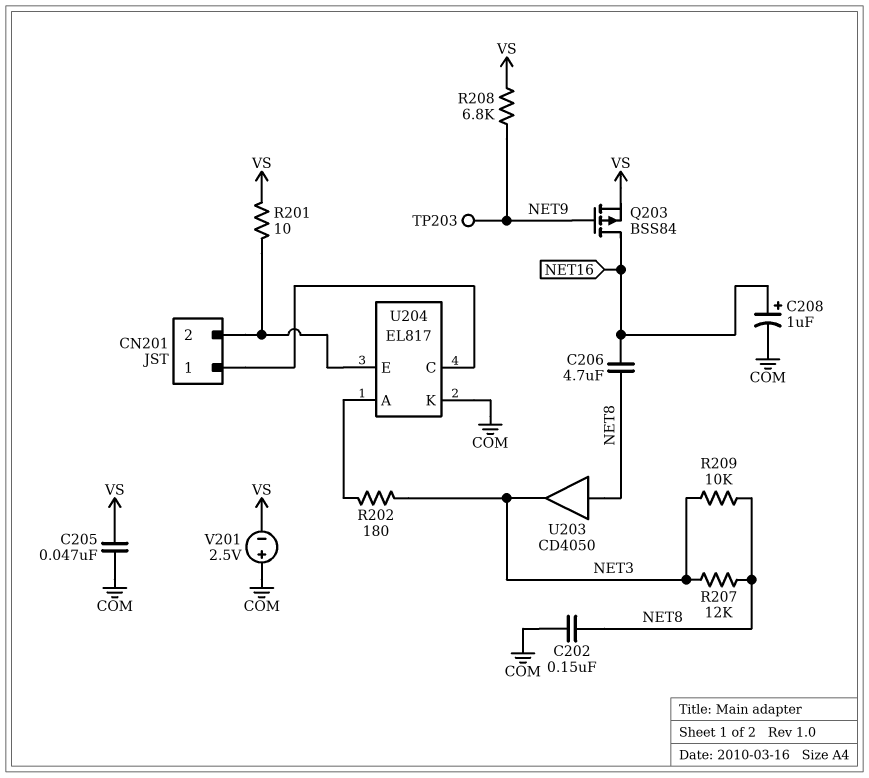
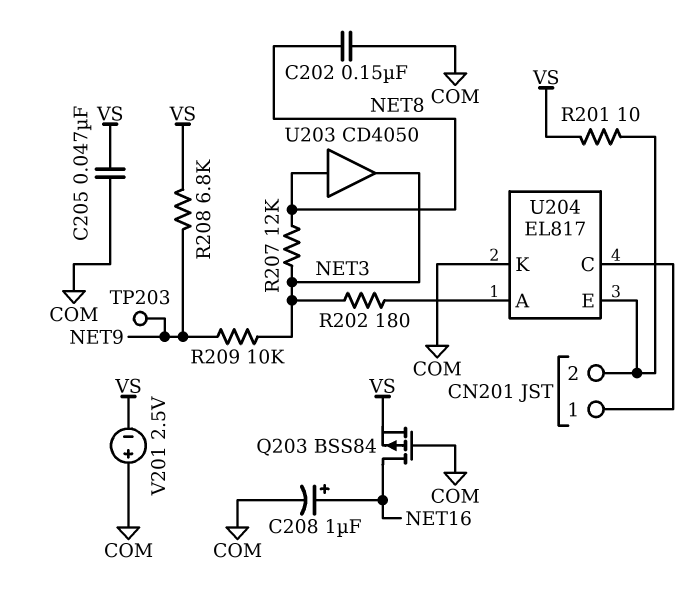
C206: 4.7uF (NET8, NET16) -> none
Q203: PMOS BSS84 (G NET9, D NET16, S VS) -> PMOS BSS84 (G COM, D NET16, S VS)
R209: 10k (NET3, NET8) -> 10k (NET3, NET9)

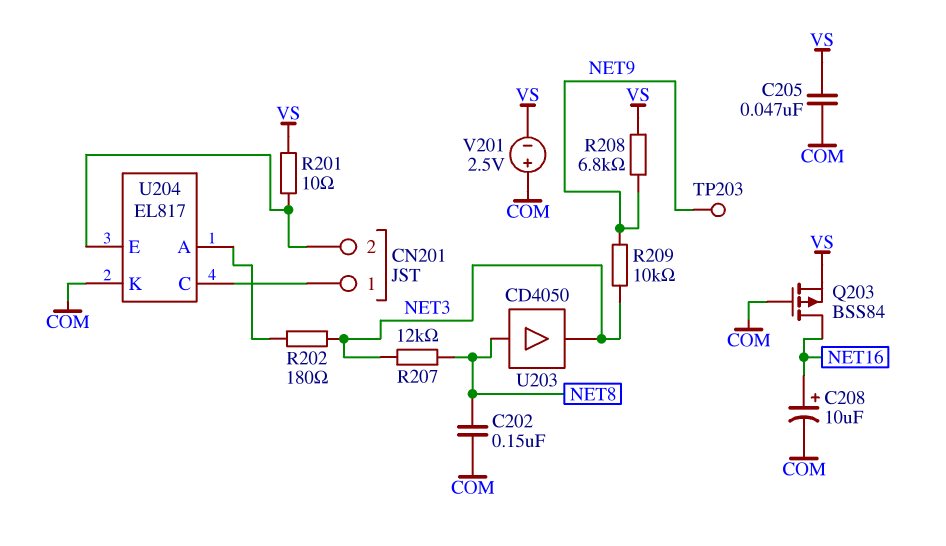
C208: 1uF (plus NET16, minus COM) -> 10uF (plus NET16, minus COM)

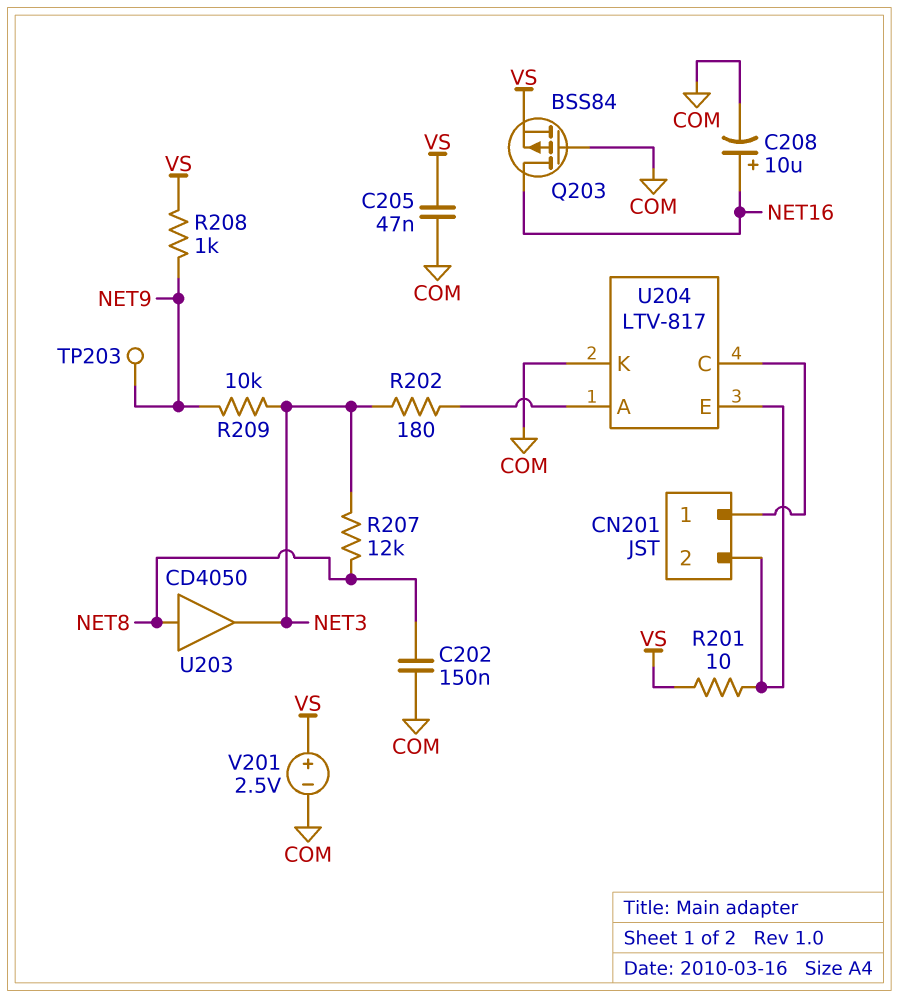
R208: 6.8k (NET9, VS) -> 1k (NET9, VS)
U204: EL817 -> LTV-817
V201: 2.5V (plus COM, minus VS) -> 2.5V (plus VS, minus COM)

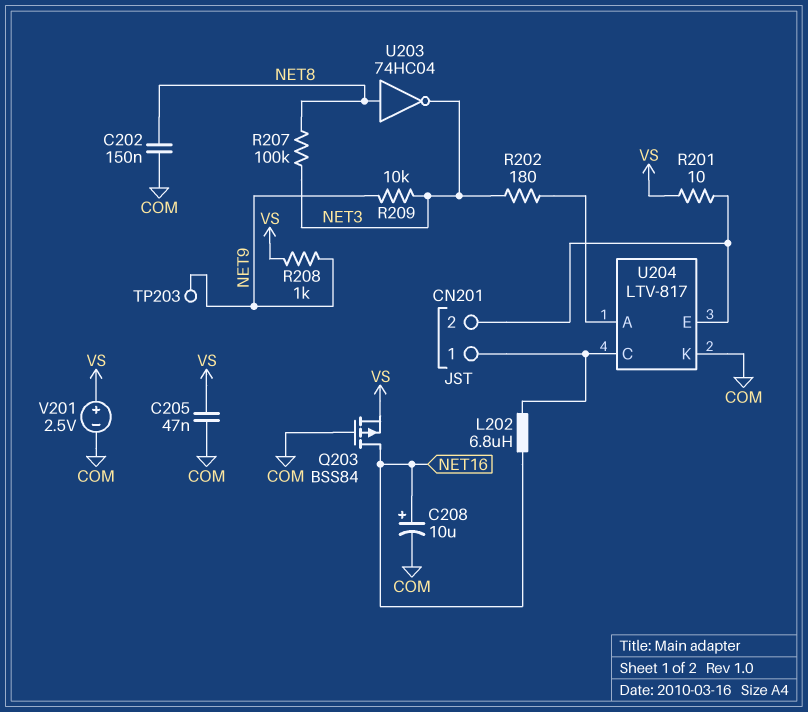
L202: none -> 6.8uH (CN201/1, NET16)
R207: 12k (NET3, NET8) -> 100k (NET3, NET8)
U203: buffer CD4050 (in NET8, out NET3) -> NOT 74HC04 (in NET8, out NET3)

